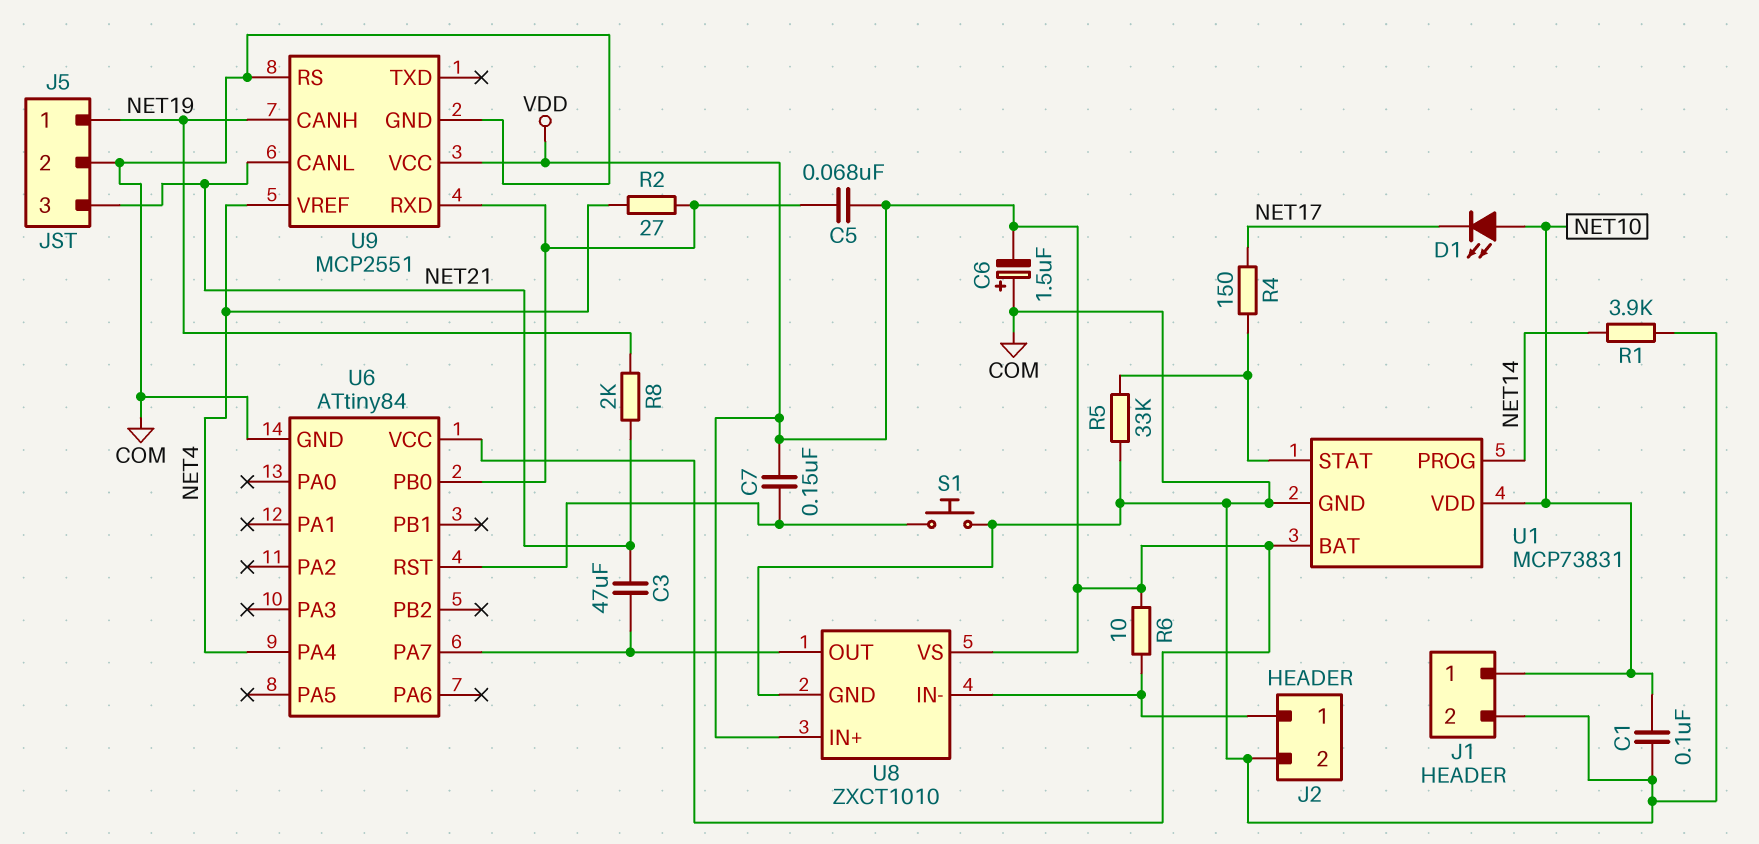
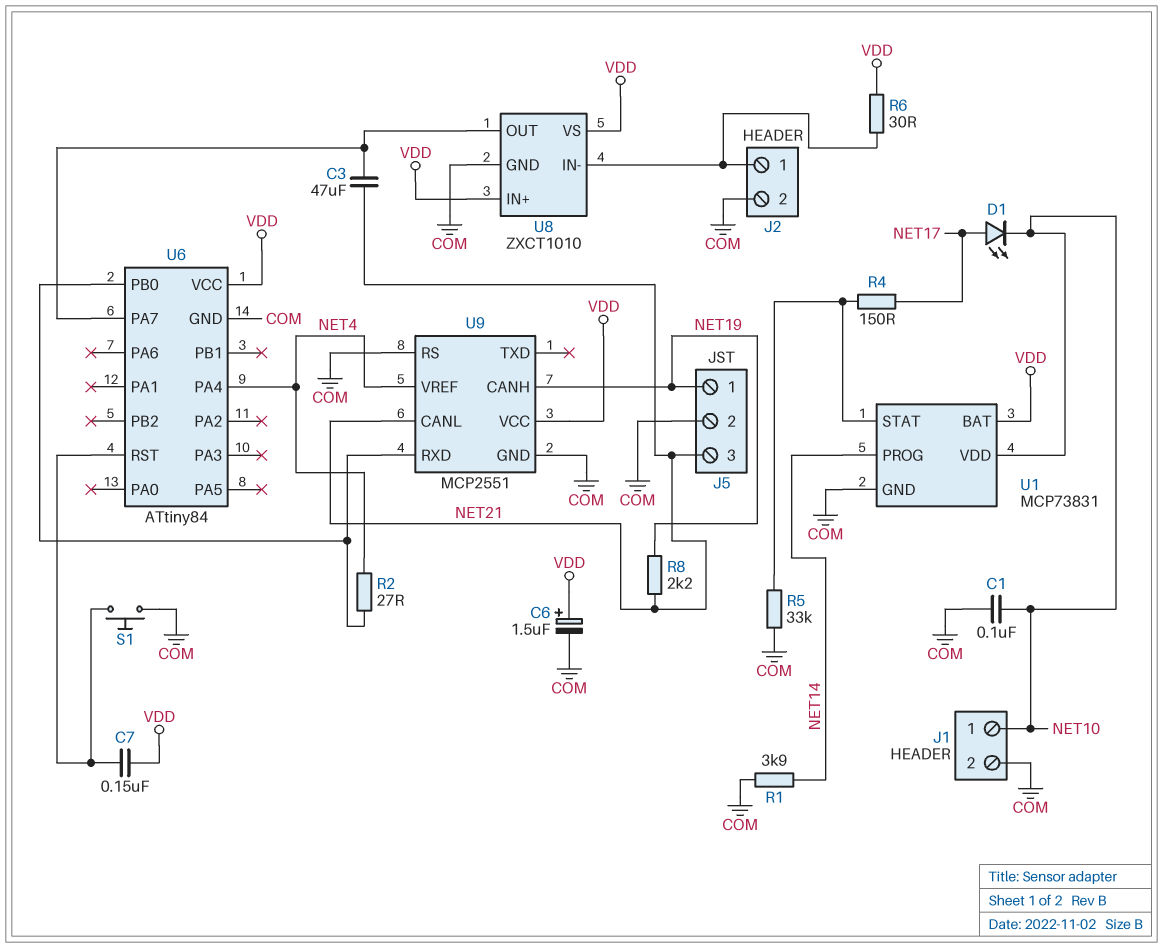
C5: 68nF (U6/PB0, VDD) -> none
C6: 1.5uF (plus COM, minus VDD) -> 1.5uF (plus VDD, minus COM)
D1: LED (A NET10, K NET17) -> LED (A NET17, K NET10)
R6: 10 (J2/1, VDD) -> 30 (J2/1, VDD)
R8: 2k (NET19, NET21) -> 2.2k (NET19, NET21)

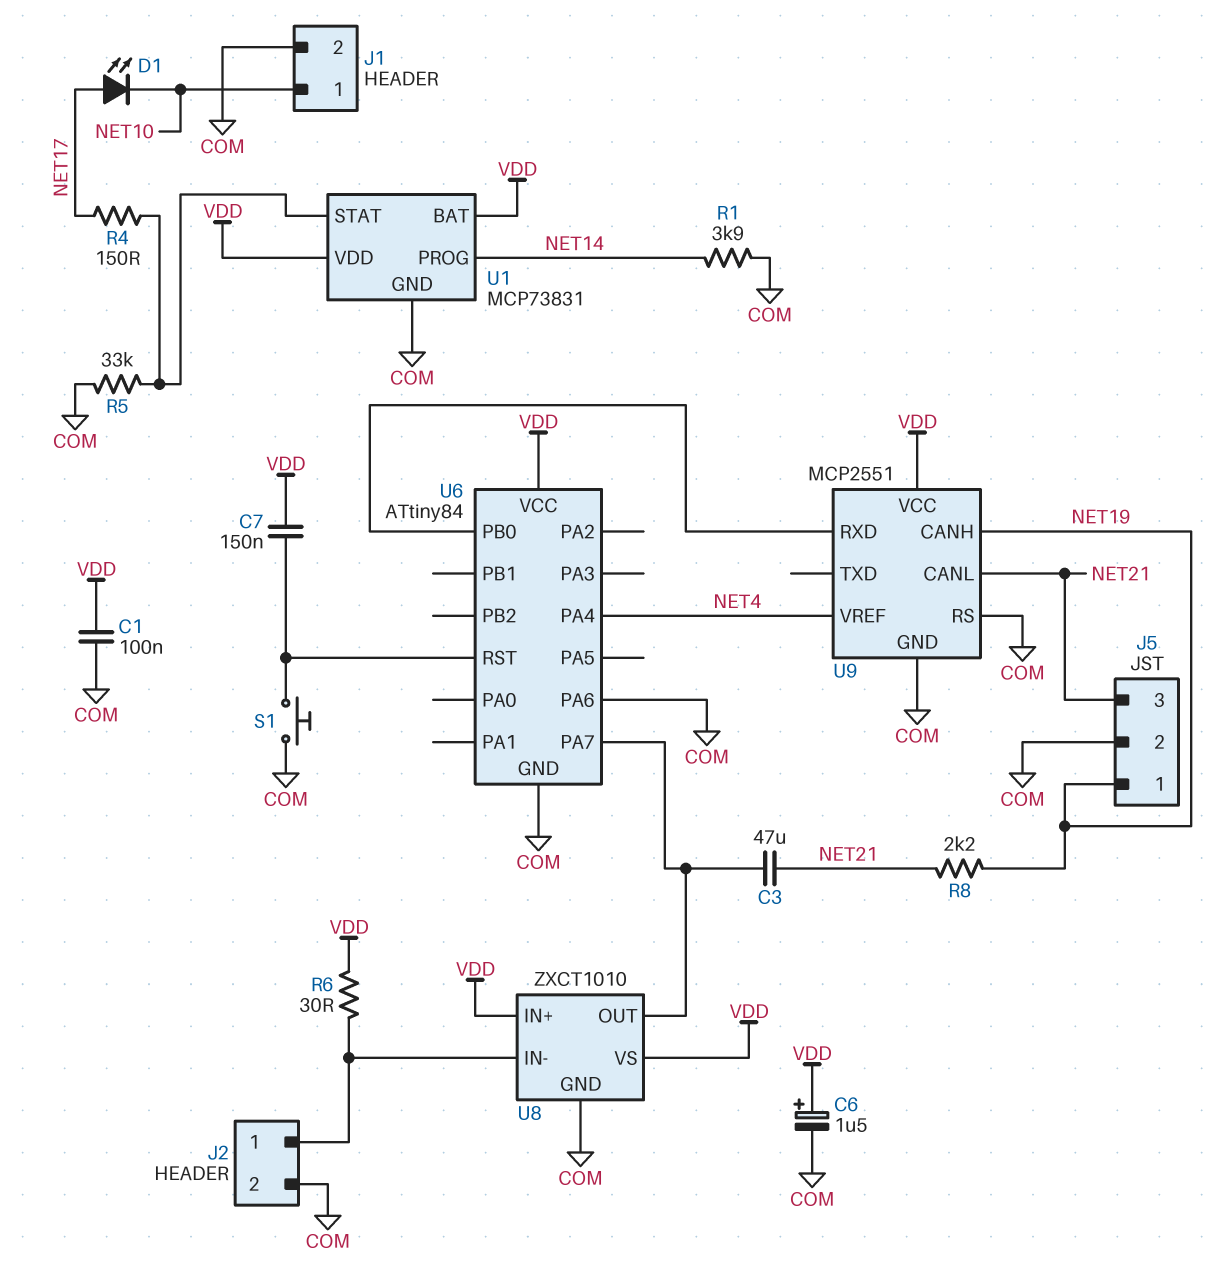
C1: 100nF (COM, NET10) -> 100nF (COM, VDD)
R2: 27 (NET4, U6/PB0) -> none
U1 pin VDD: NET10 -> VDD
U6 pin PA6: none -> COM

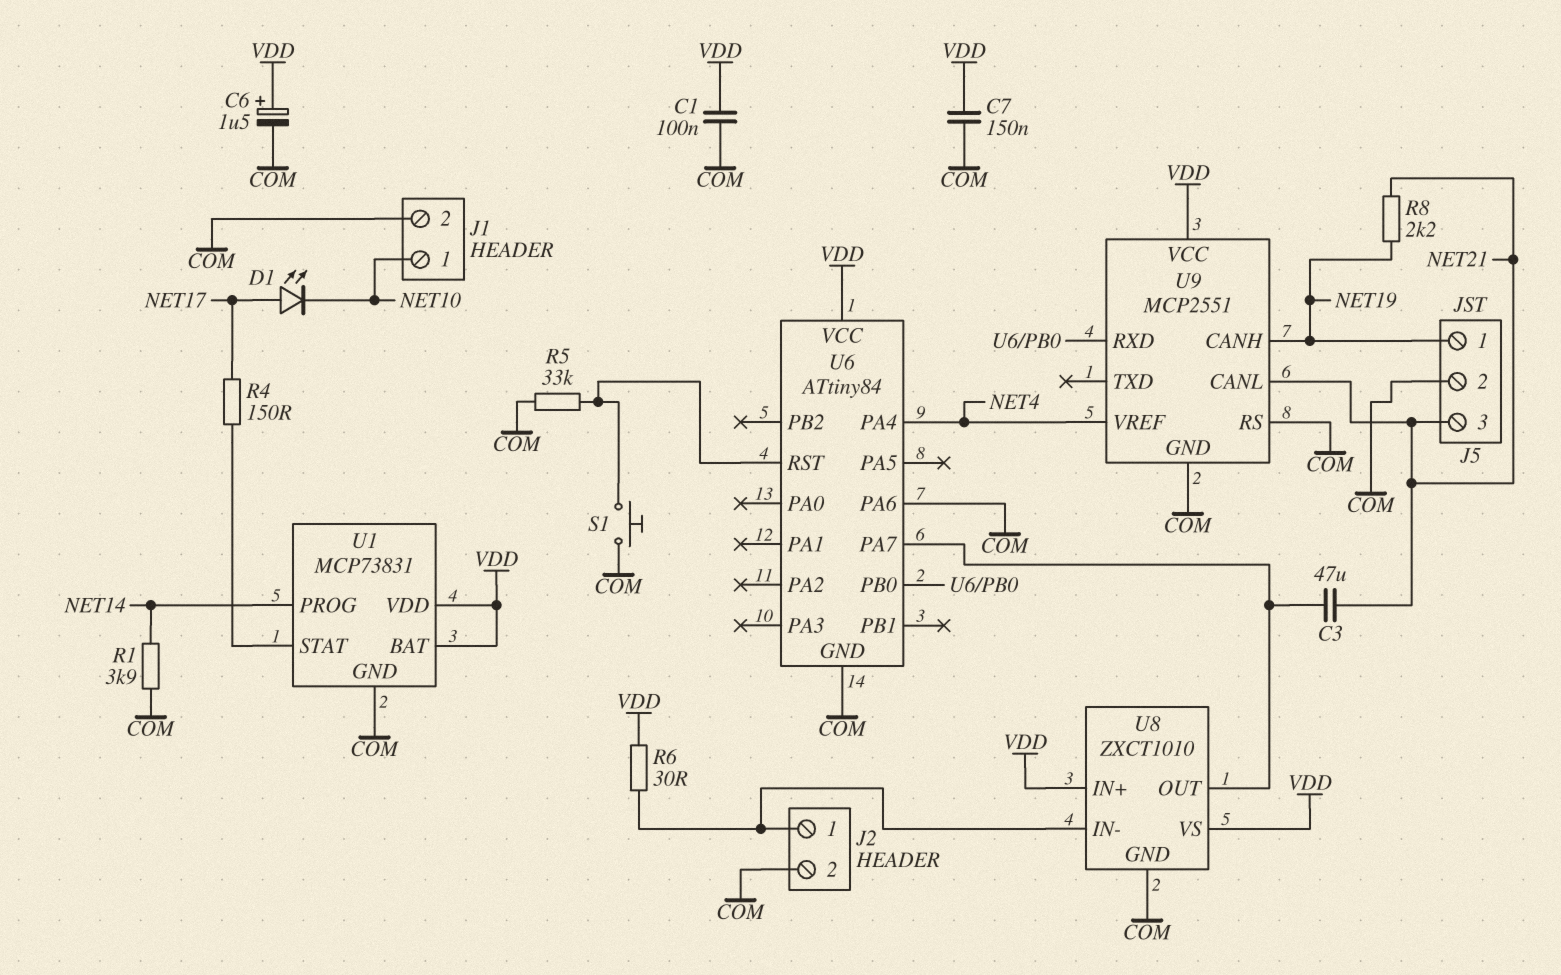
C7: 150nF (U6/RST, VDD) -> 150nF (COM, VDD)
R5: 33k (COM, U1/STAT) -> 33k (COM, U6/RST)

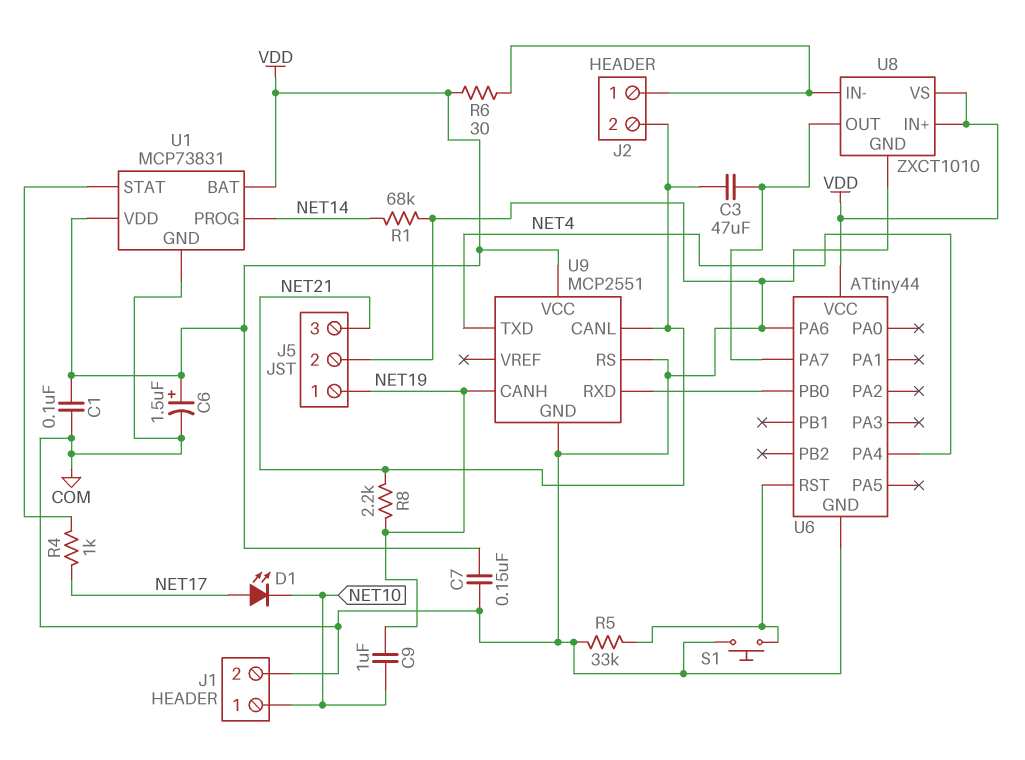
C9: none -> 1uF (NET10, NET19)
J2 pin 2: COM -> NET21
R1: 3.9k (COM, NET14) -> 68k (COM, NET14)
R4: 150 (NET17, U1/STAT) -> 1k (NET17, U1/STAT)
U6: ATtiny84 -> ATtiny44
U9 pin TXD: none -> NET4
U9 pin VREF: NET4 -> none

